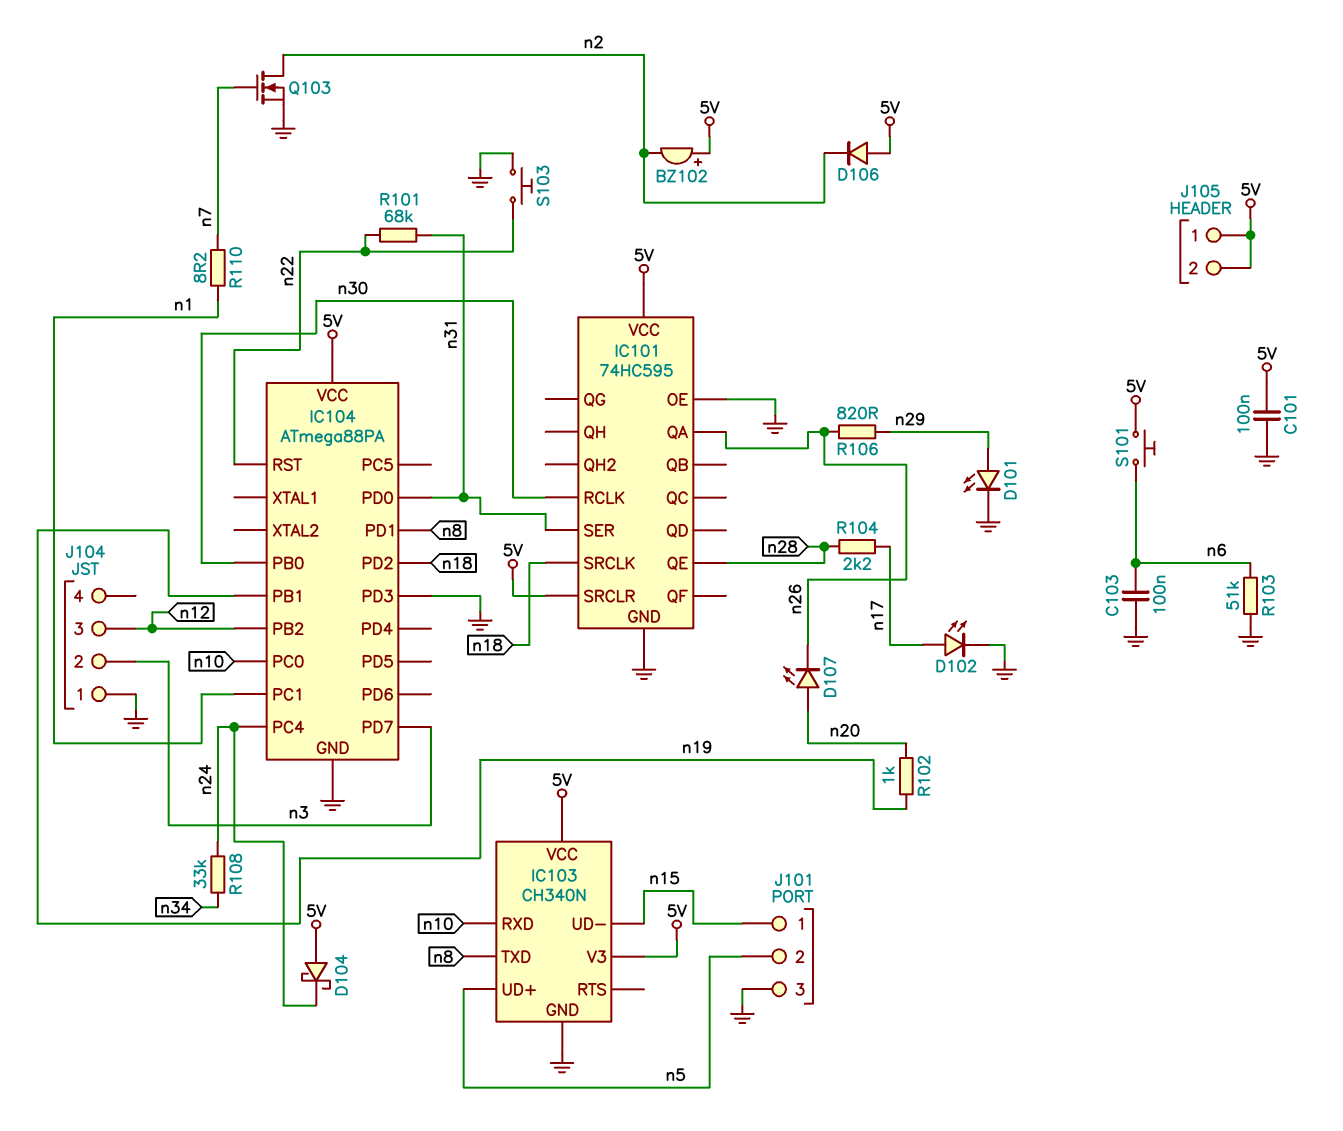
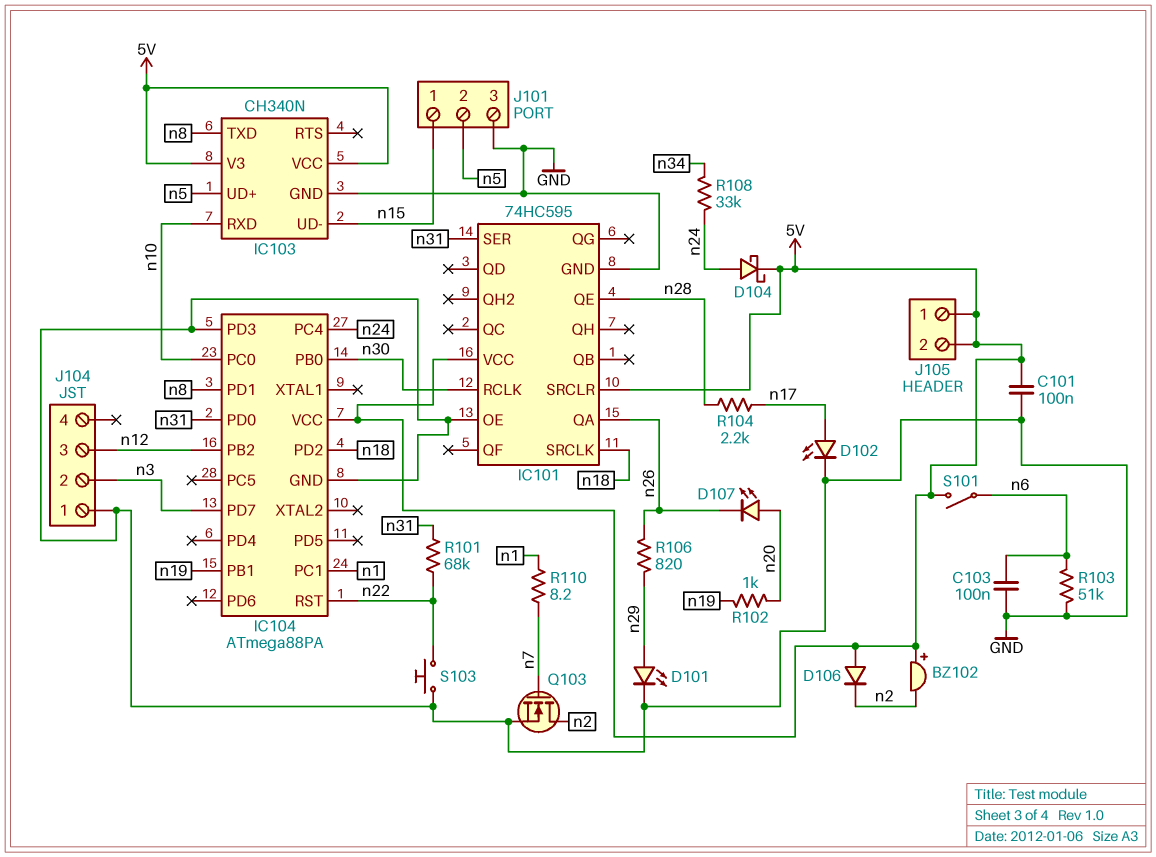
D104: schottky (A 5V, K n24) -> schottky (A n24, K 5V)
S101: button (5V, n6) -> switch (5V, n6)

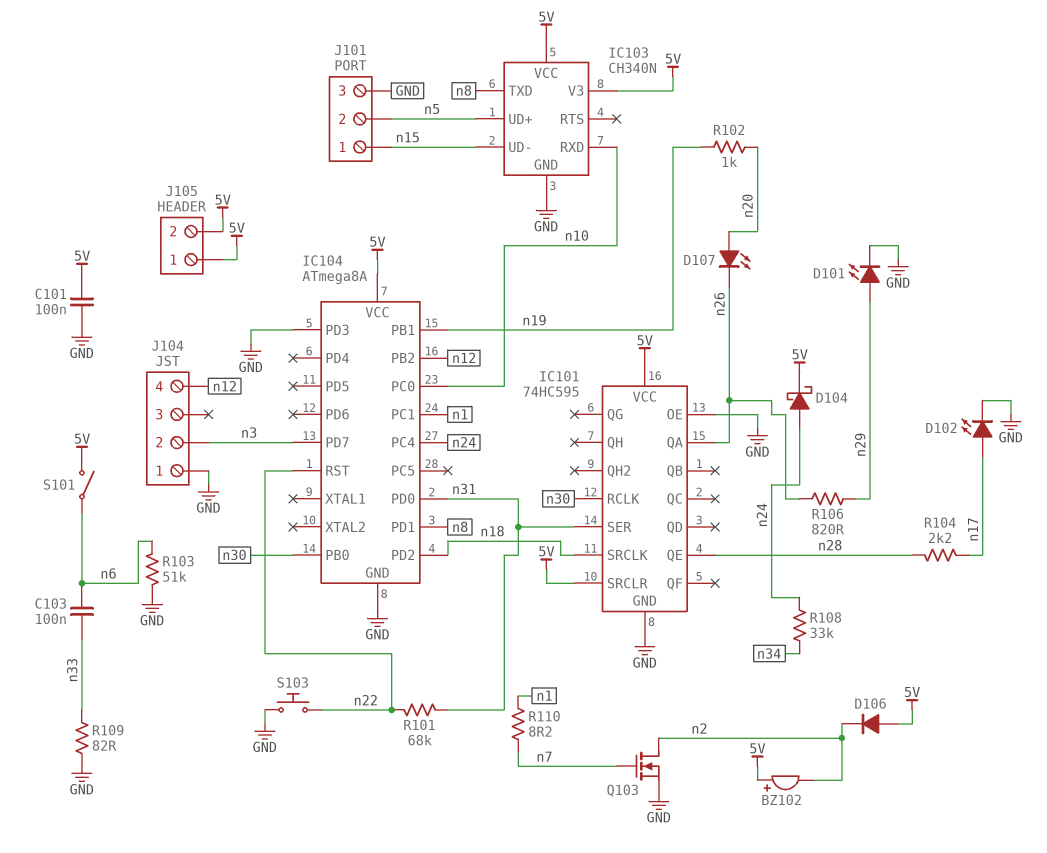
C103: 100nF (GND, n6) -> 100nF (n6, n33)
IC104: ATmega88PA -> ATmega8A
J104 pin 3: n12 -> none
J104 pin 4: none -> n12
R109: none -> 82 (GND, n33)

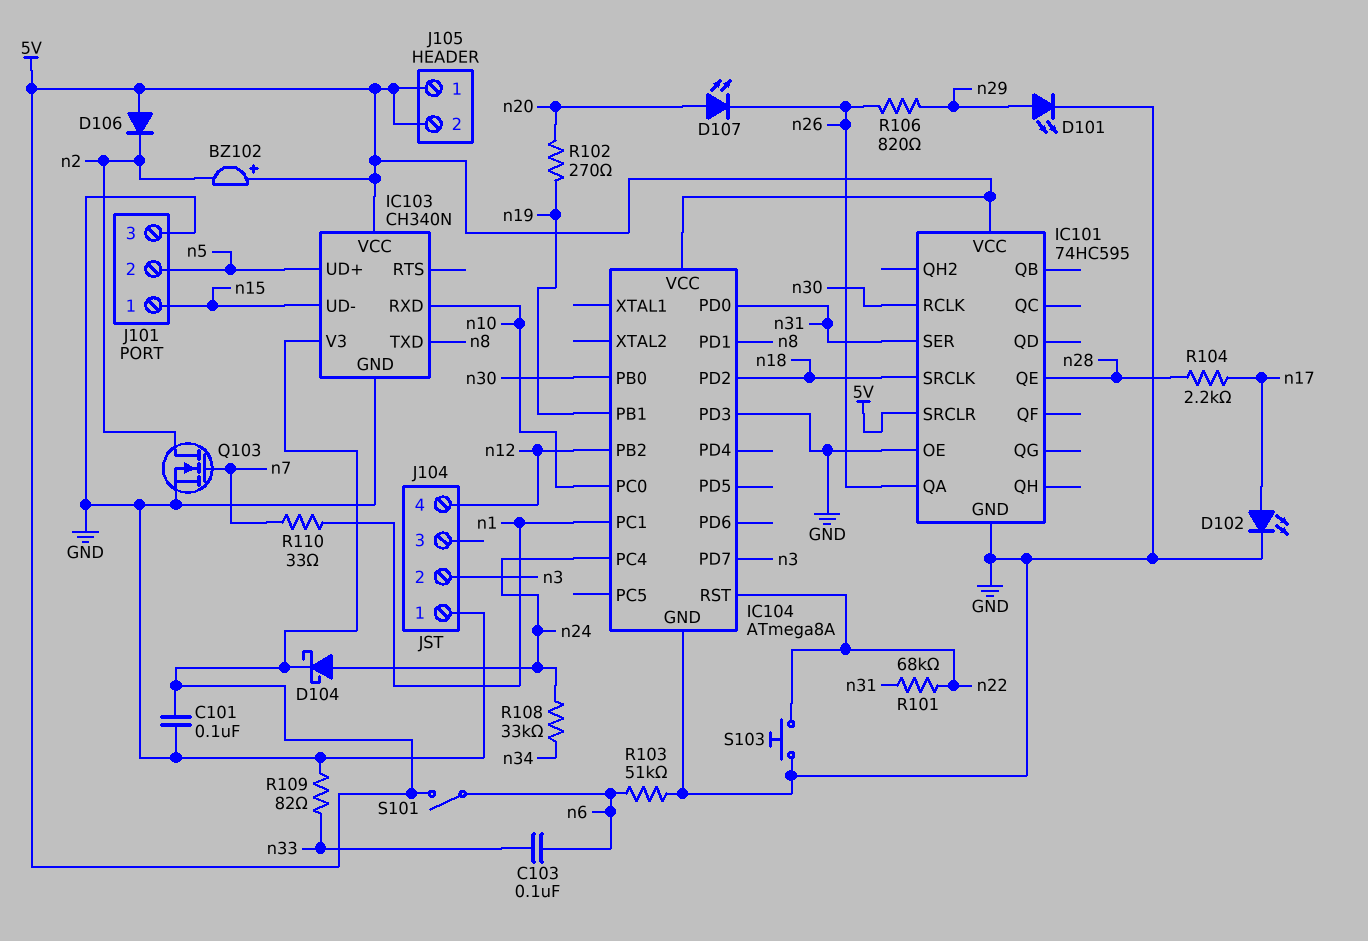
R102: 1k (n19, n20) -> 270 (n19, n20)
R110: 8.2 (n1, n7) -> 33 (n1, n7)

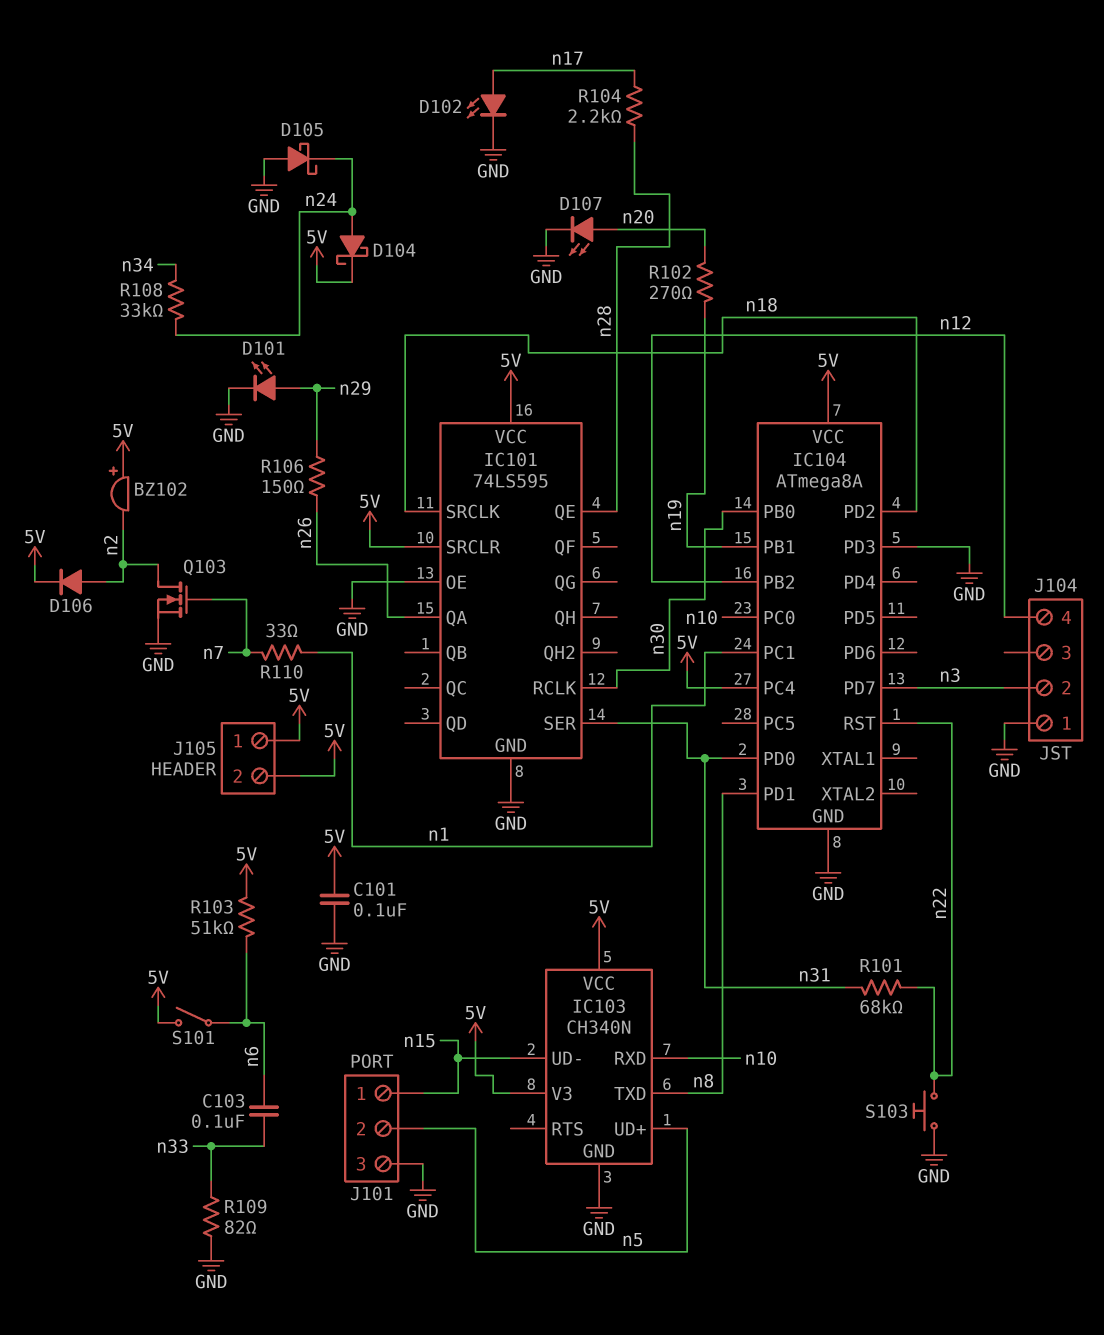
D105: none -> schottky (A GND, K n24)
D106: diode (A 5V, K n2) -> diode (A n2, K 5V)
D107: LED (A n20, K n26) -> LED (A n20, K GND)
IC101: 74HC595 -> 74LS595
IC104 pin PC4: n24 -> 5V
R103: 51k (GND, n6) -> 51k (5V, n6)
R106: 820 (n26, n29) -> 150 (n26, n29)

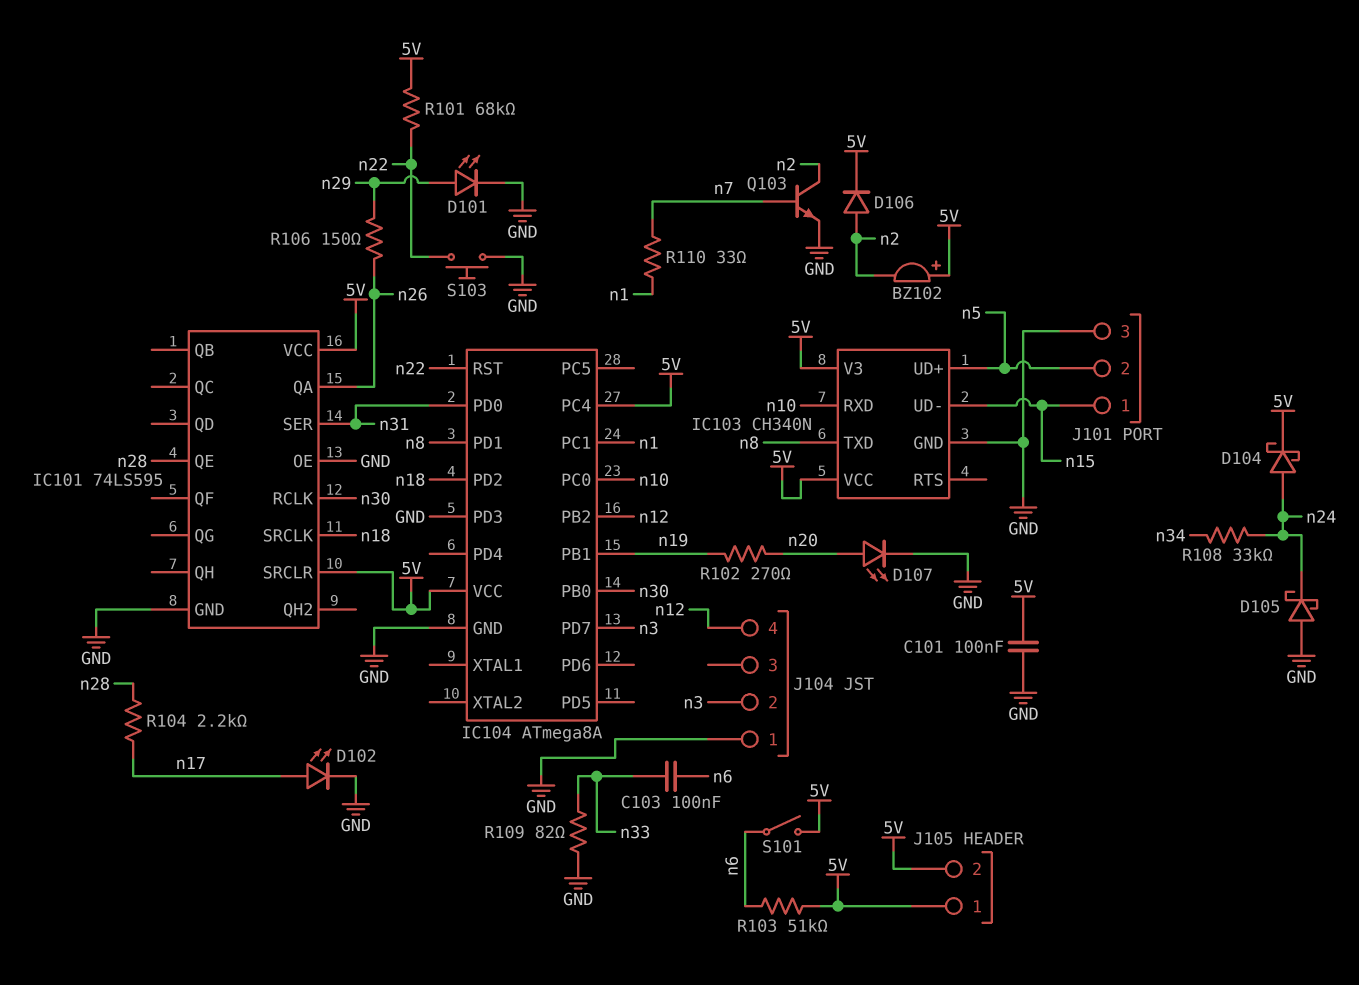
Q103: NMOS (G n7, D n2, S GND) -> NPN (B n7, C n2, E GND)
R101: 68k (n22, n31) -> 68k (5V, n22)

